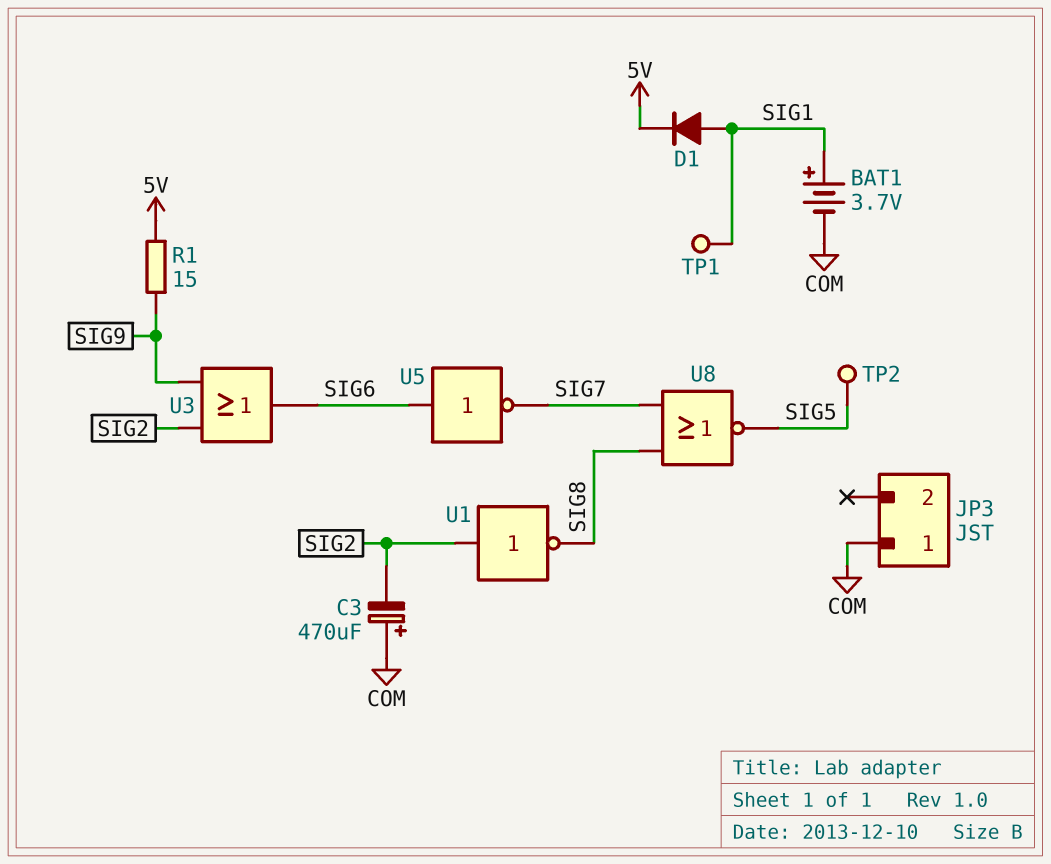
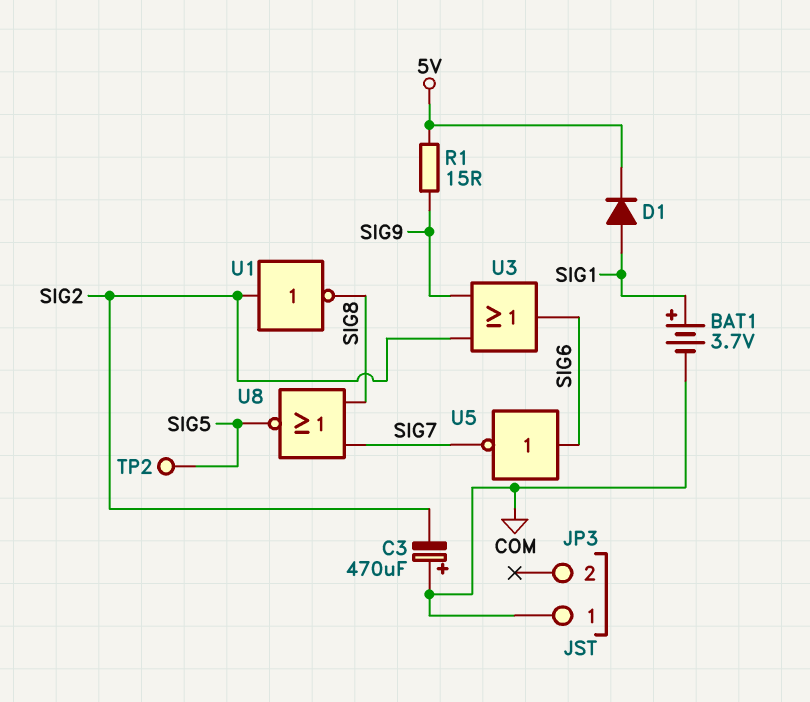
TP1: test point (SIG1) -> none

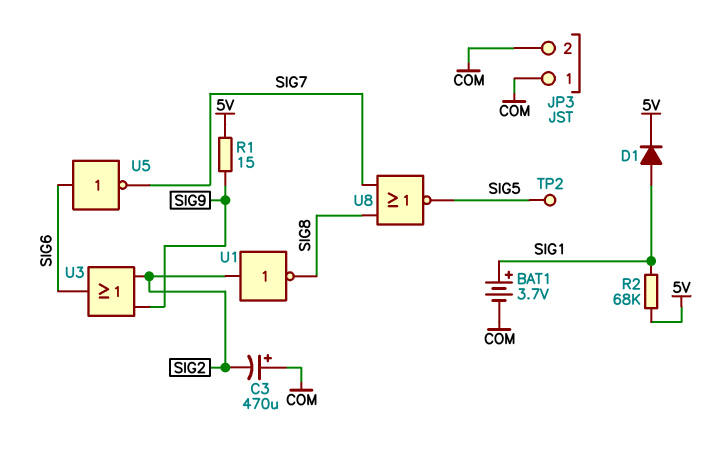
JP3 pin 2: none -> COM
R2: none -> 68k (5V, SIG1)

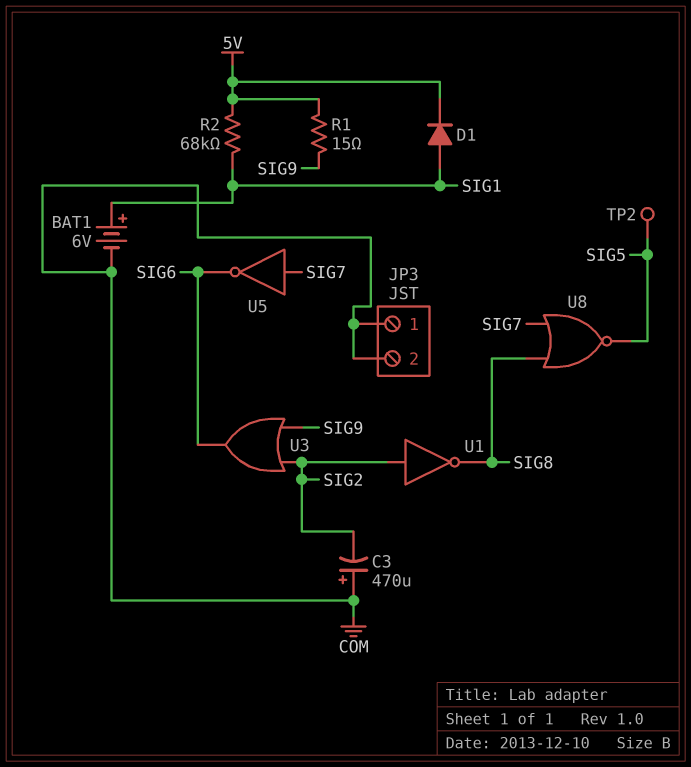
BAT1: 3.7V (plus SIG1, minus COM) -> 6V (plus SIG1, minus COM)
U5: NOT (in SIG6, out SIG7) -> NOT (in SIG7, out SIG6)

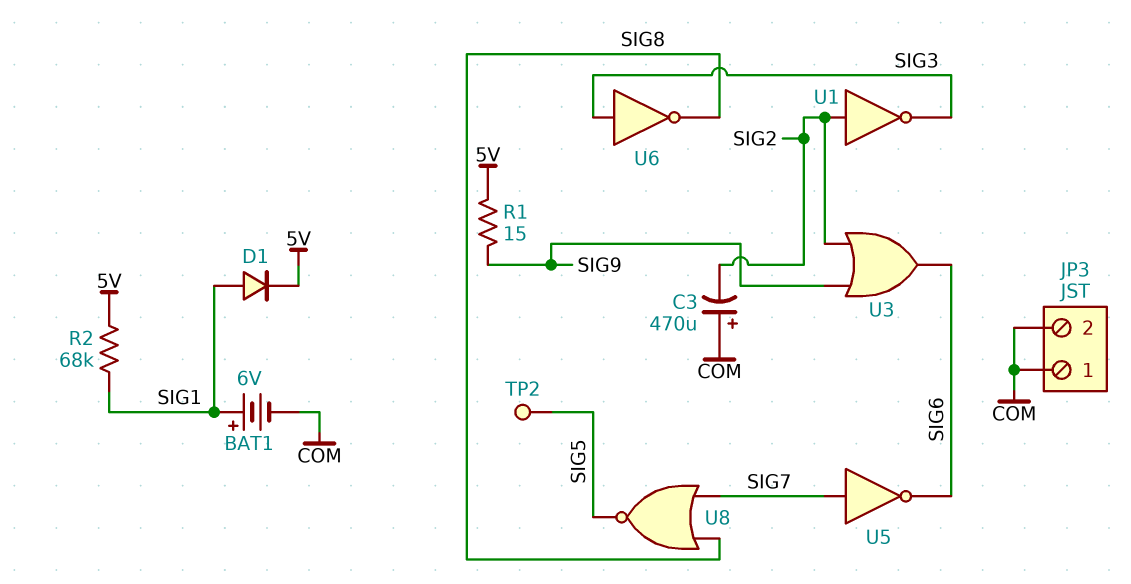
U1: NOT (in SIG2, out SIG8) -> NOT (in SIG2, out SIG3)
U6: none -> NOT (in SIG3, out SIG8)

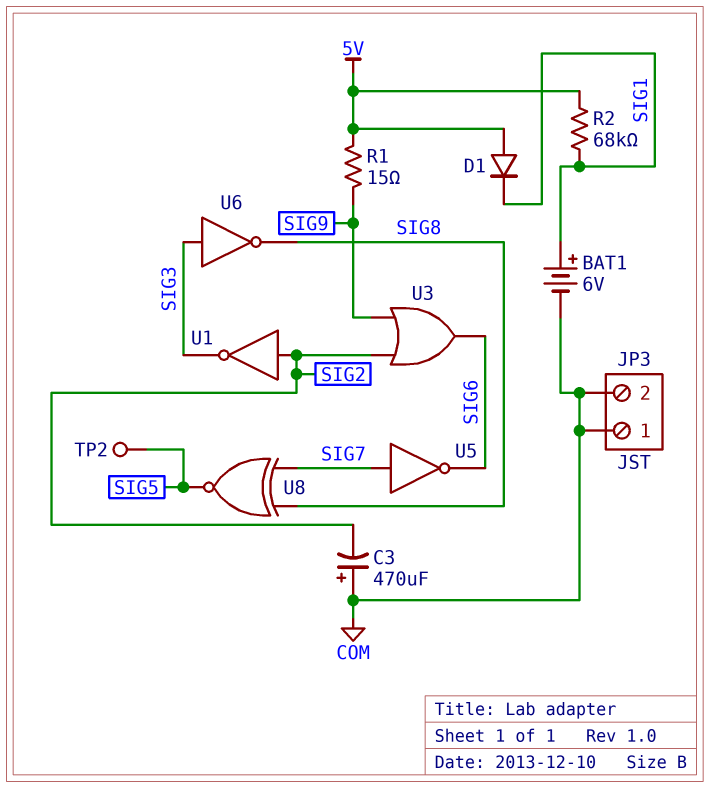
D1: diode (A SIG1, K 5V) -> diode (A 5V, K SIG1)
U8: NOR (in SIG7, in SIG8, out SIG5) -> XNOR (in SIG7, in SIG8, out SIG5)

